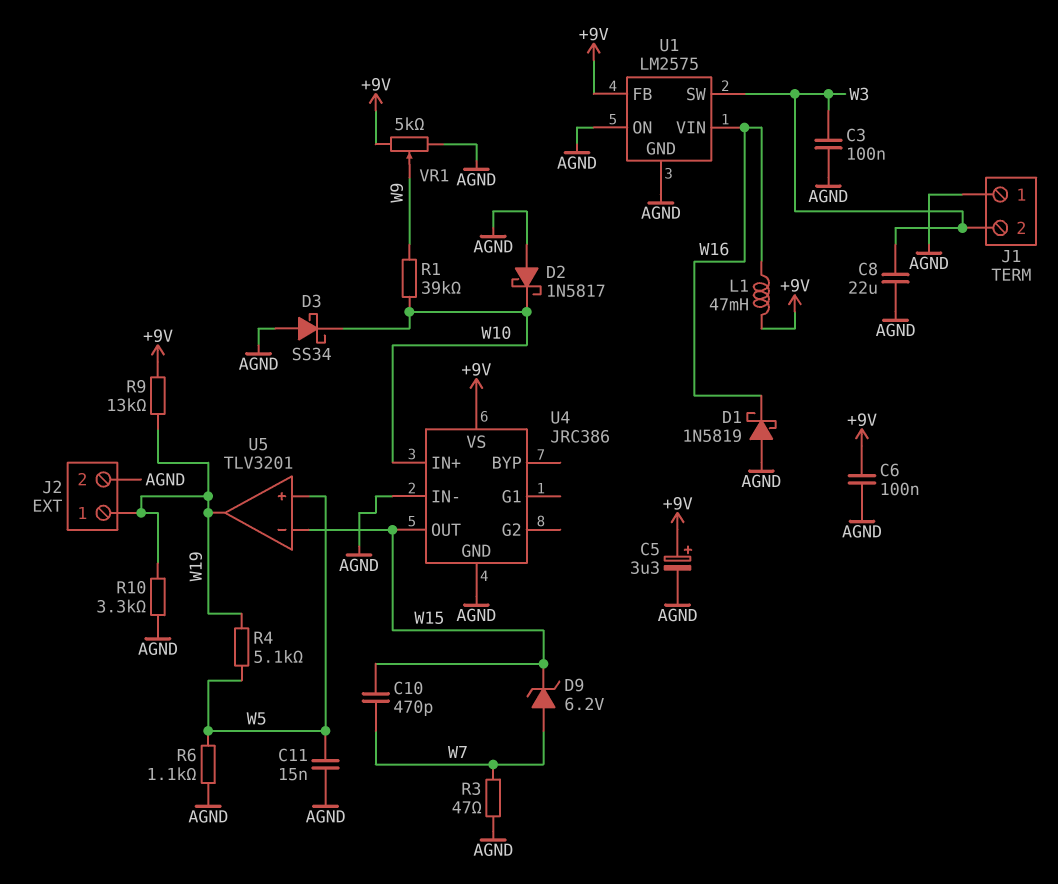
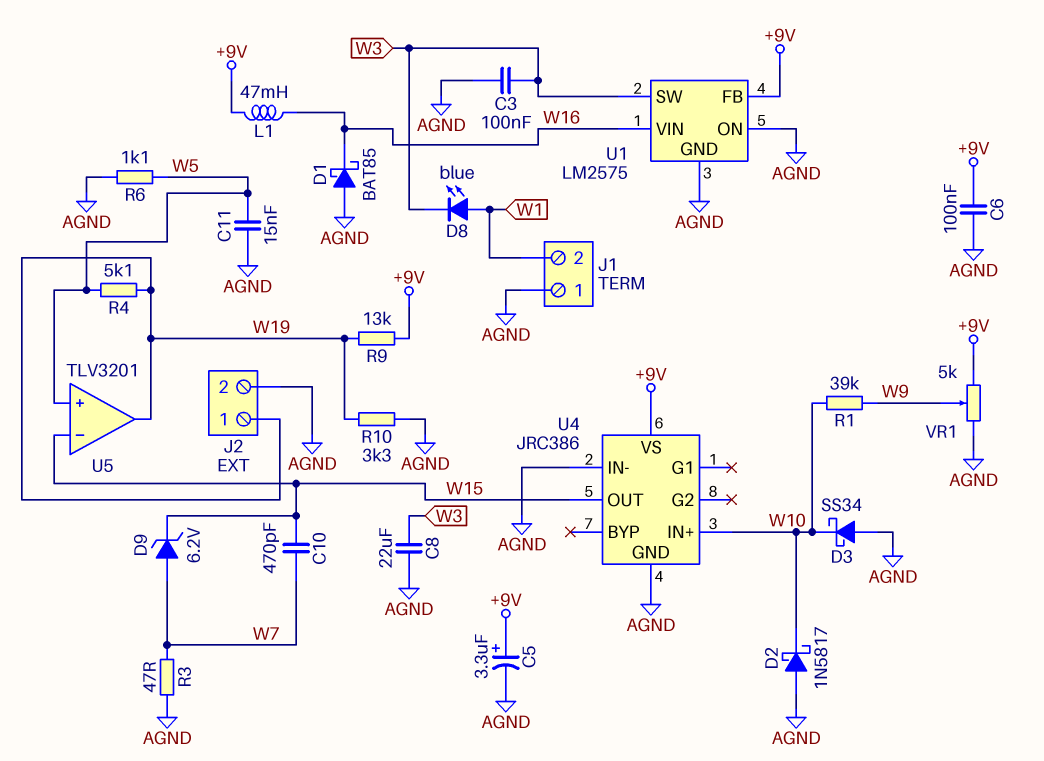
D1: schottky 1N5819 (A AGND, K W16) -> schottky BAT85 (A AGND, K W16)
D8: none -> LED blue (A W1, K W3)
J1 pin 2: W3 -> W1

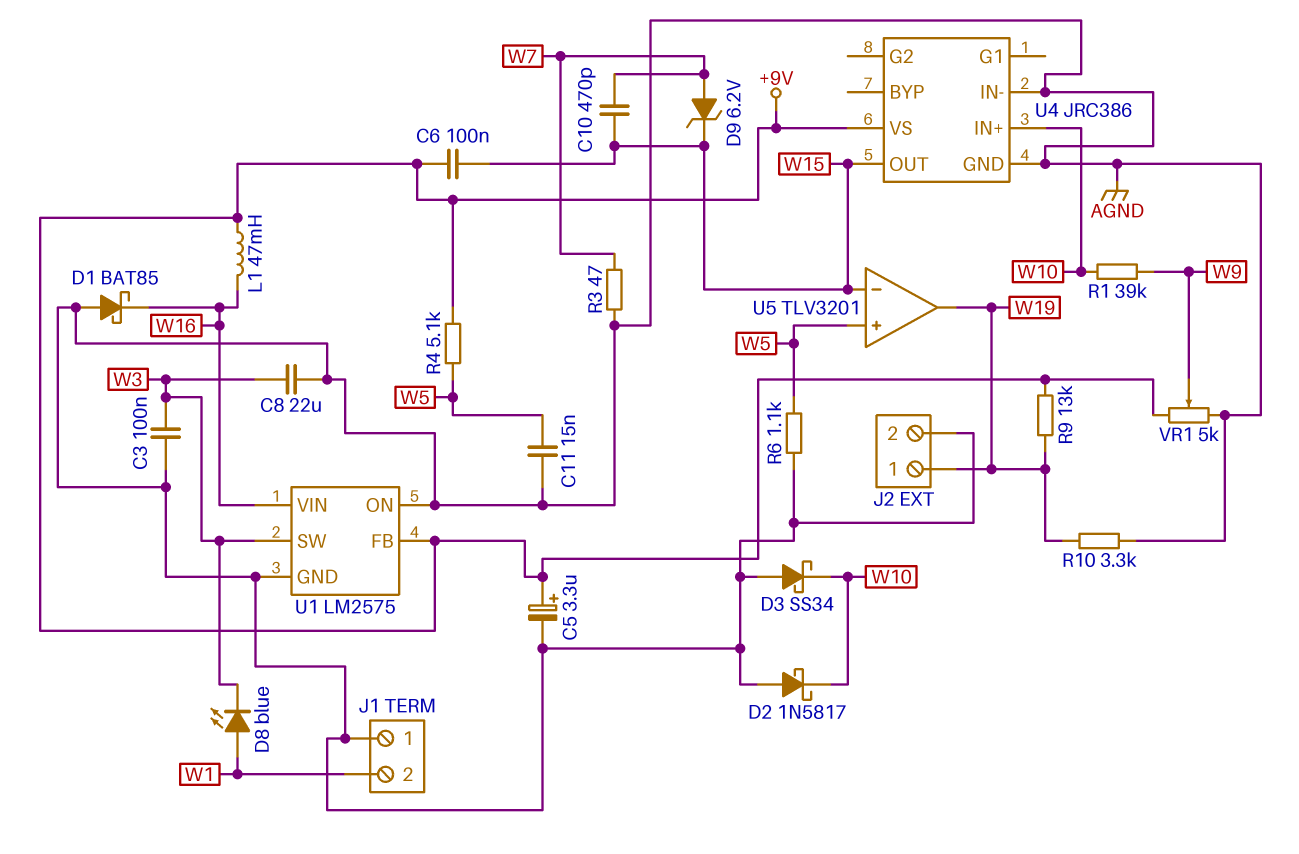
C6: 100nF (+9V, AGND) -> 100nF (+9V, W15)
R4: 5.1k (W5, W19) -> 5.1k (+9V, W5)

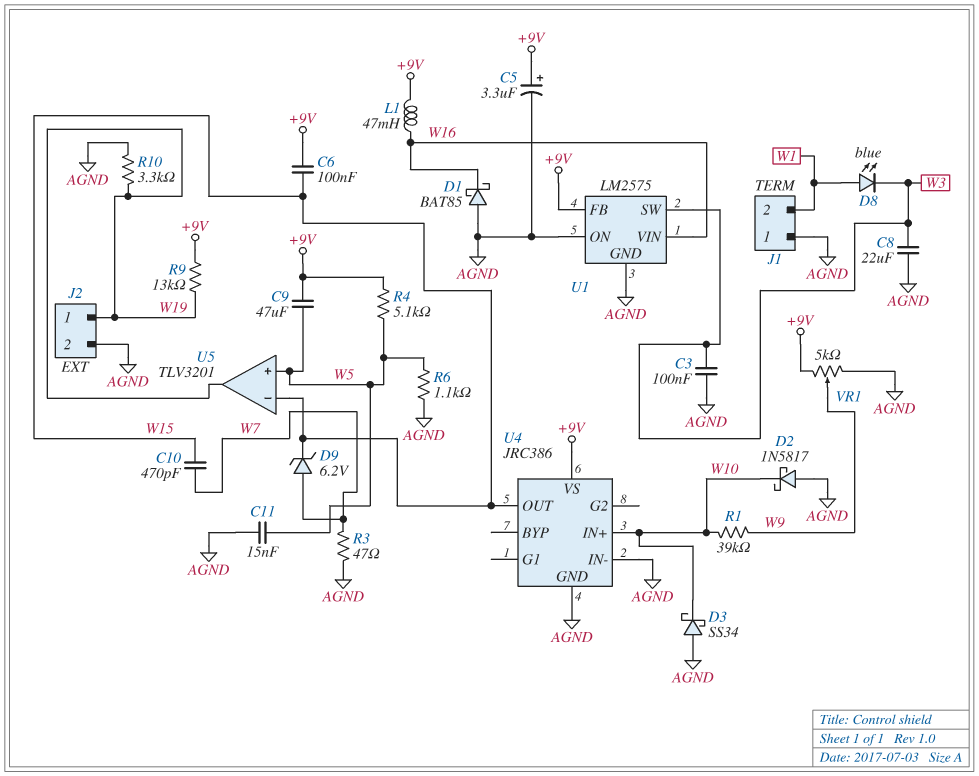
C9: none -> 47uF (+9V, W5)

